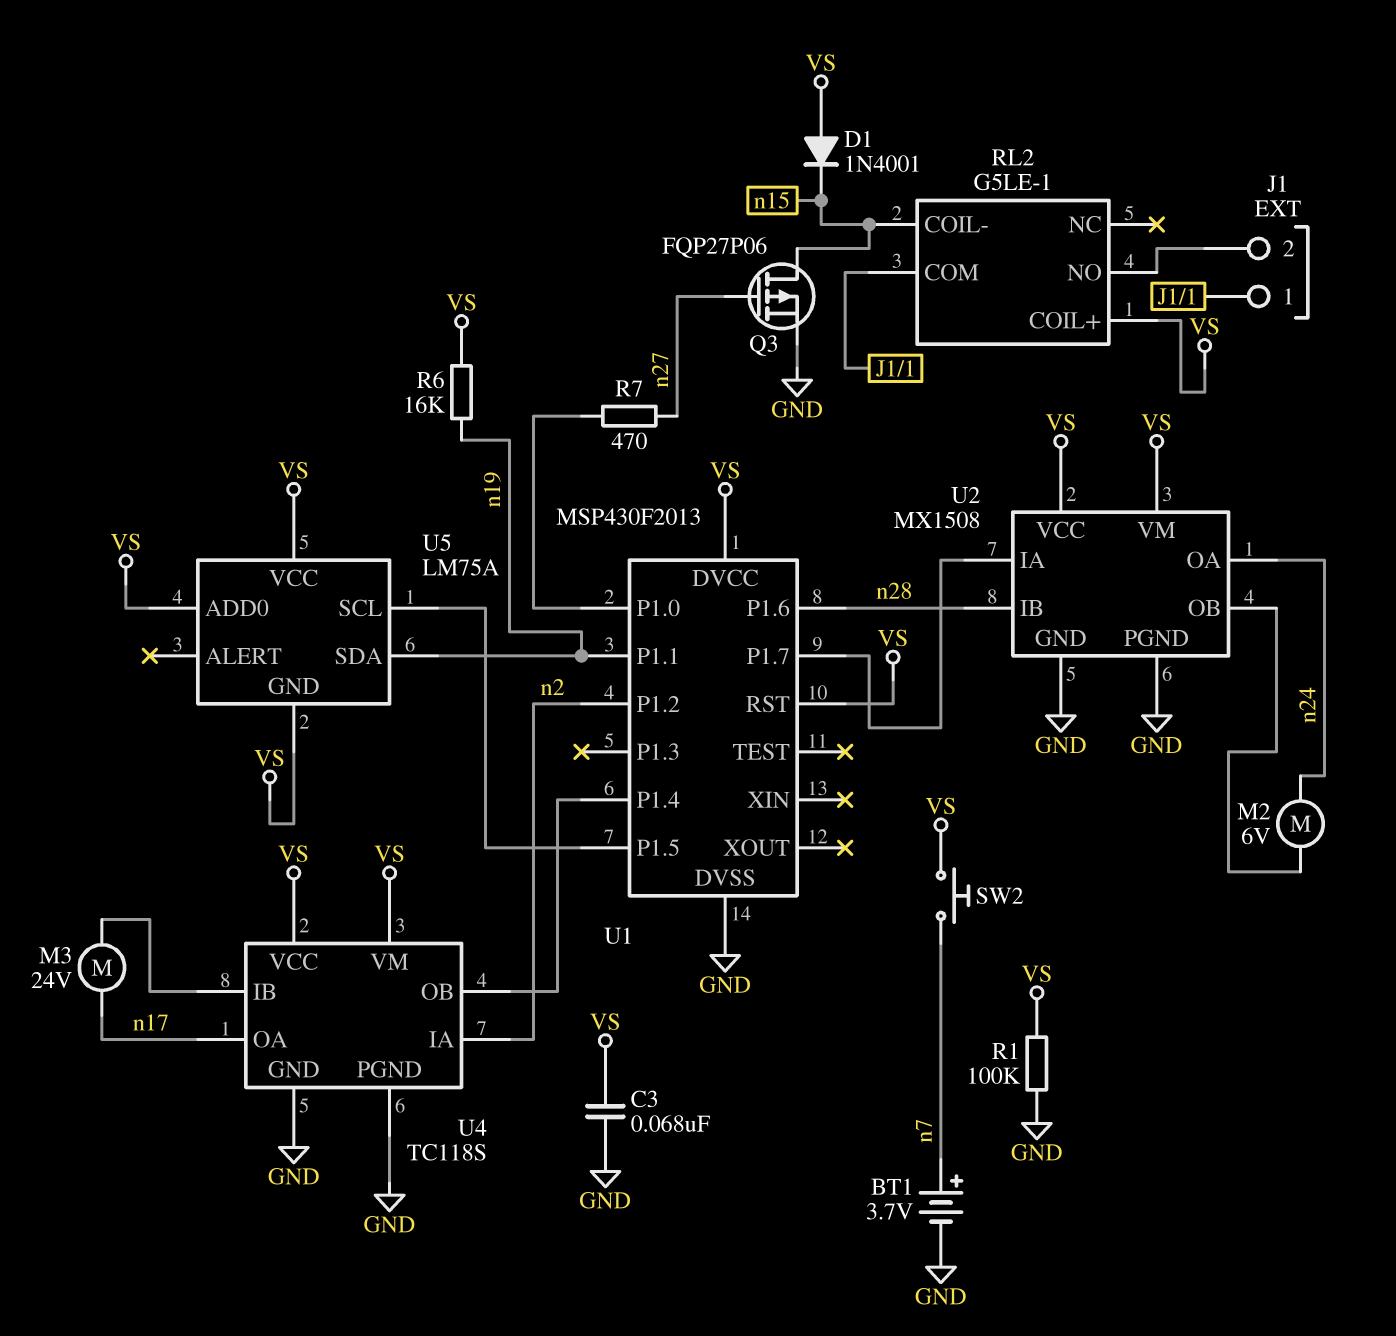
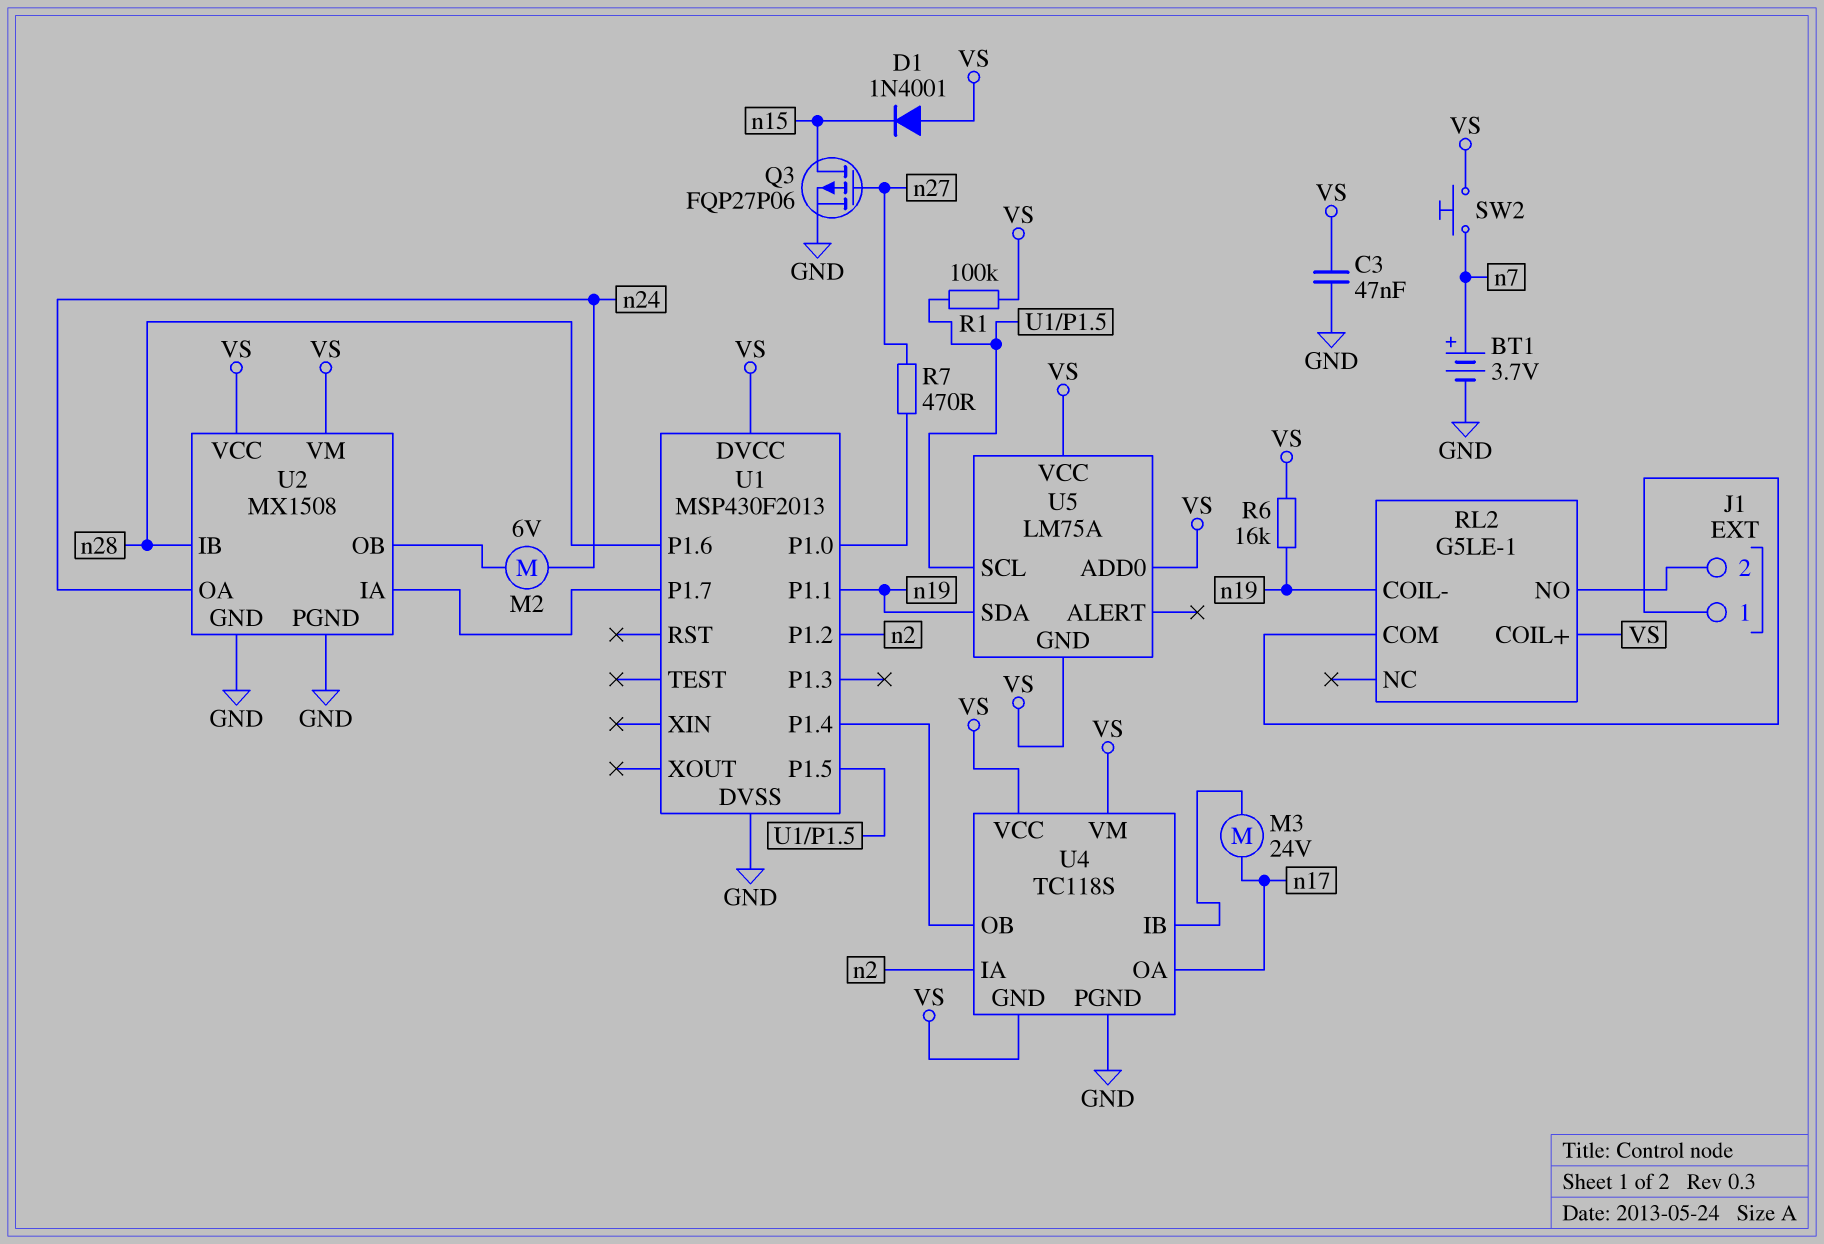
C3: 68nF (GND, VS) -> 47nF (GND, VS)
R1: 100k (GND, VS) -> 100k (U1/P1.5, VS)
RL2 pin COIL-: n15 -> n19
U1 pin RST: VS -> none
U4 pin GND: GND -> VS

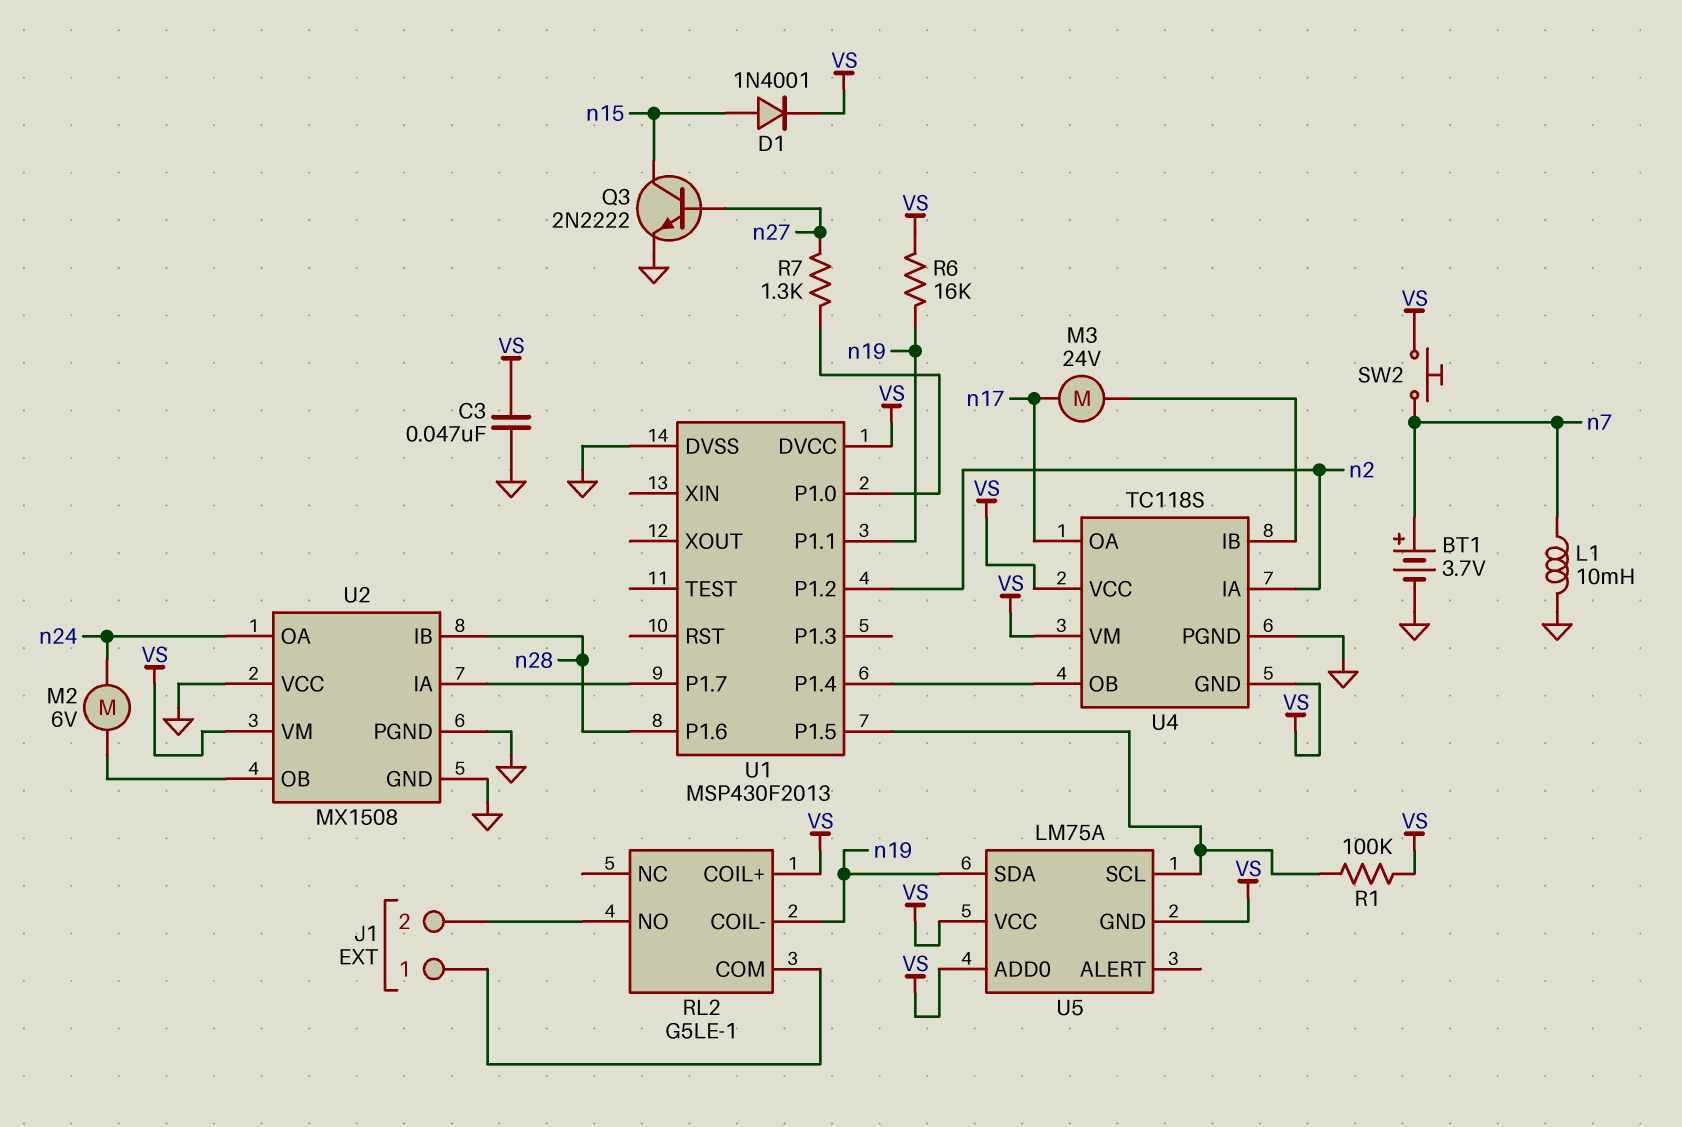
D1: diode 1N4001 (A VS, K n15) -> diode 1N4001 (A n15, K VS)
L1: none -> 10mH (GND, n7)
Q3: PMOS FQP27P06 (G n27, D n15, S GND) -> NPN 2N2222 (B n27, C n15, E GND)
R7: 470 (U1/P1.0, n27) -> 1.3k (U1/P1.0, n27)
U2 pin VCC: VS -> GND

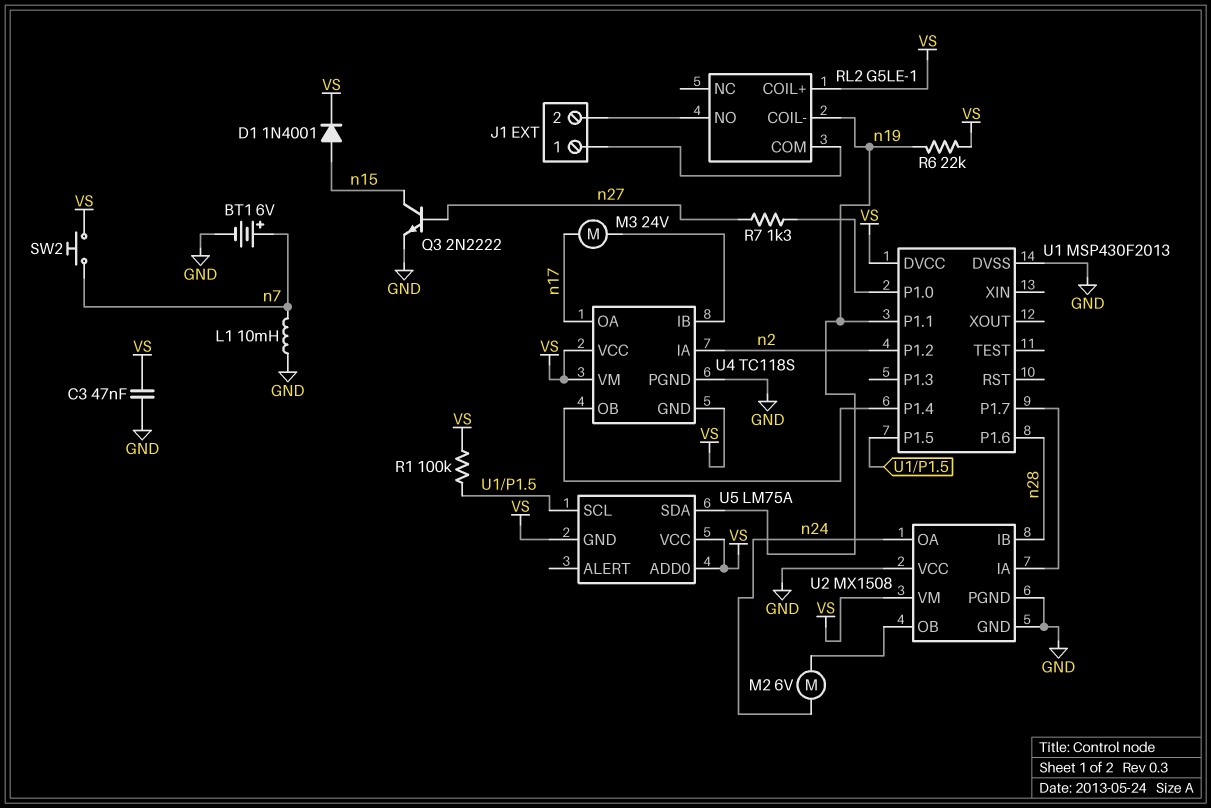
BT1: 3.7V (plus n7, minus GND) -> 6V (plus n7, minus GND)
R6: 16k (VS, n19) -> 22k (VS, n19)

